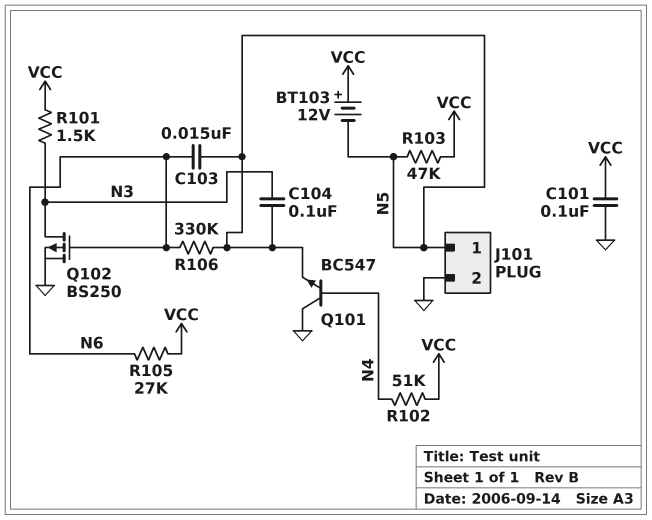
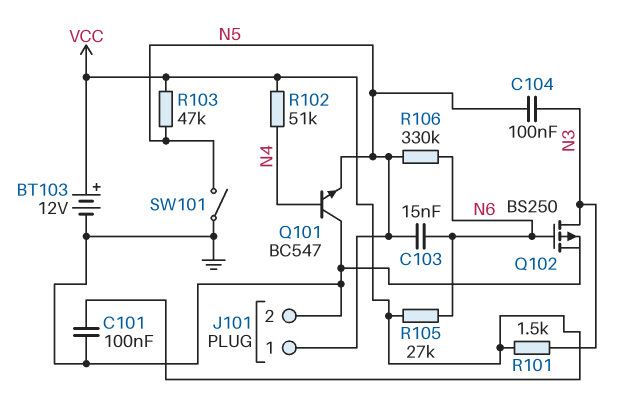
BT103: 12V (plus VCC, minus N5) -> 12V (plus VCC, minus GND)
SW101: none -> switch (GND, N5)

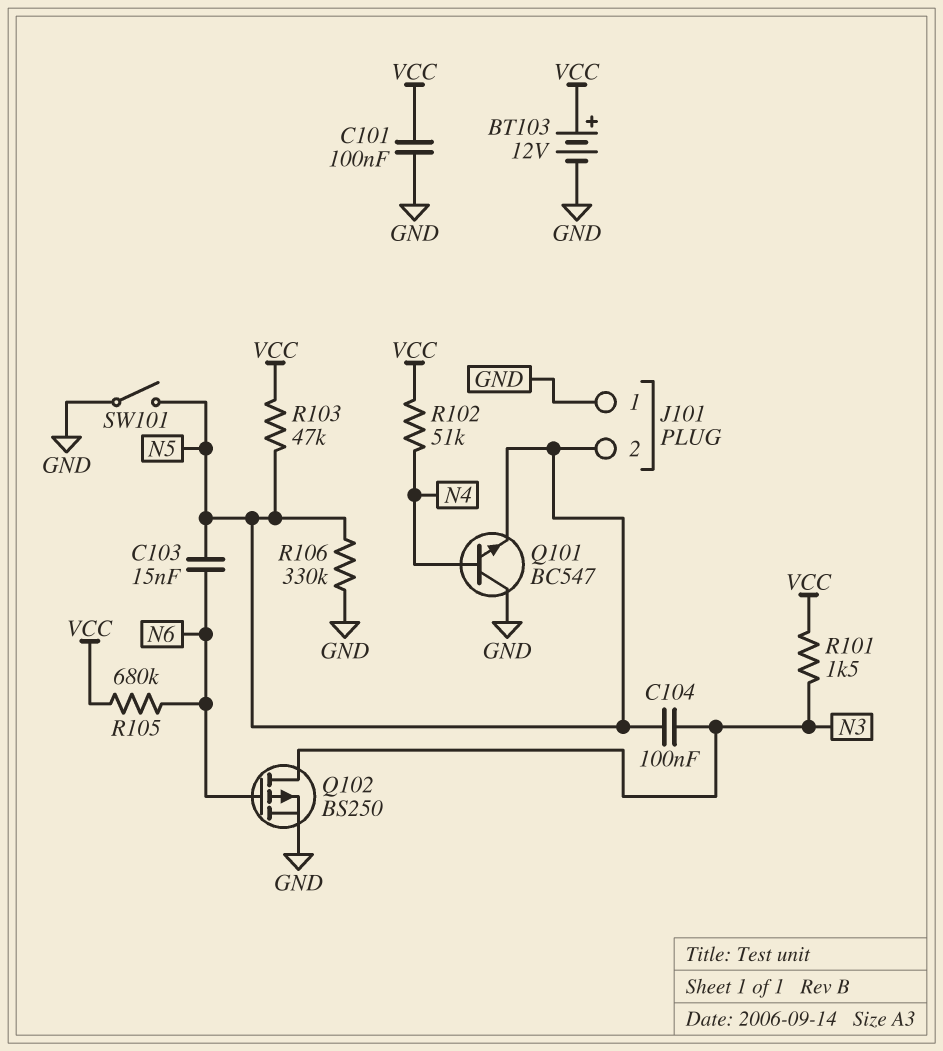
J101 pin 1: N5 -> GND
J101 pin 2: GND -> N5
R105: 27k (N6, VCC) -> 680k (N6, VCC)
R106: 330k (N5, N6) -> 330k (GND, N5)

